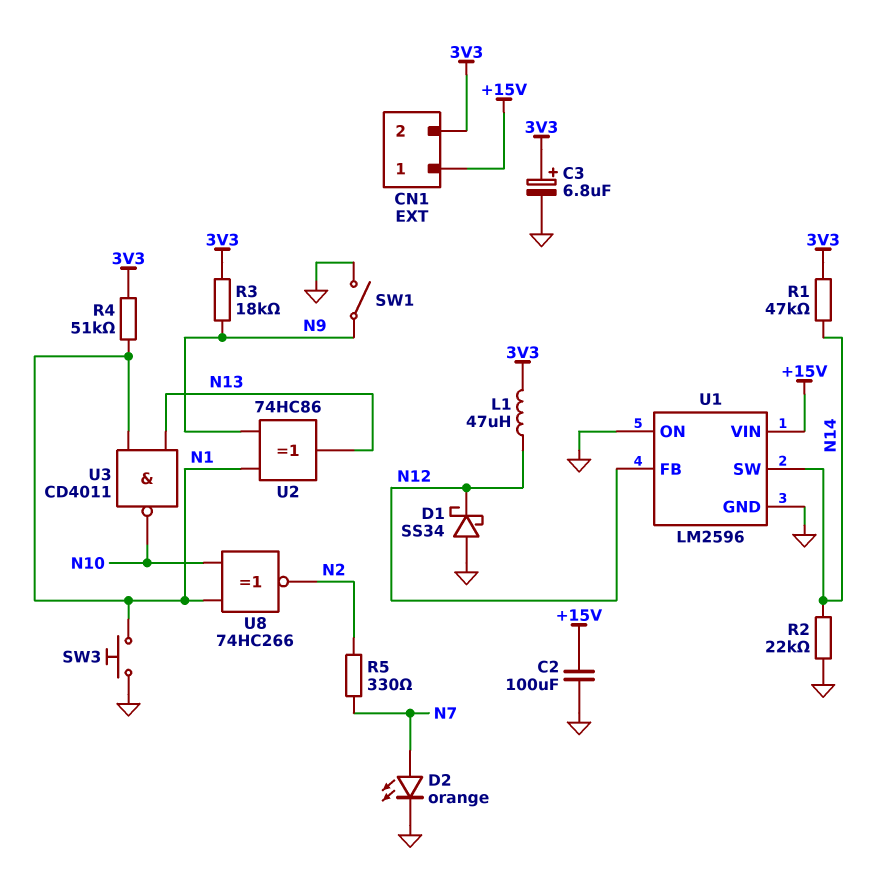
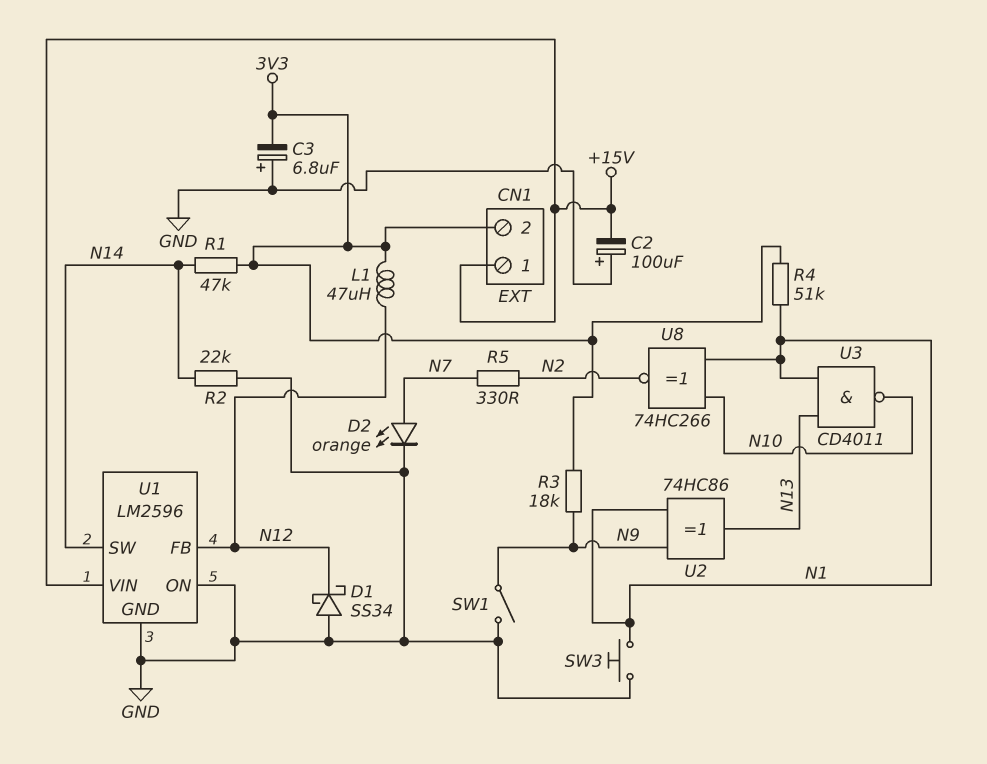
C2: 100uF (+15V, GND) -> 100uF (plus GND, minus +15V)
C3: 6.8uF (plus 3V3, minus GND) -> 6.8uF (plus GND, minus 3V3)

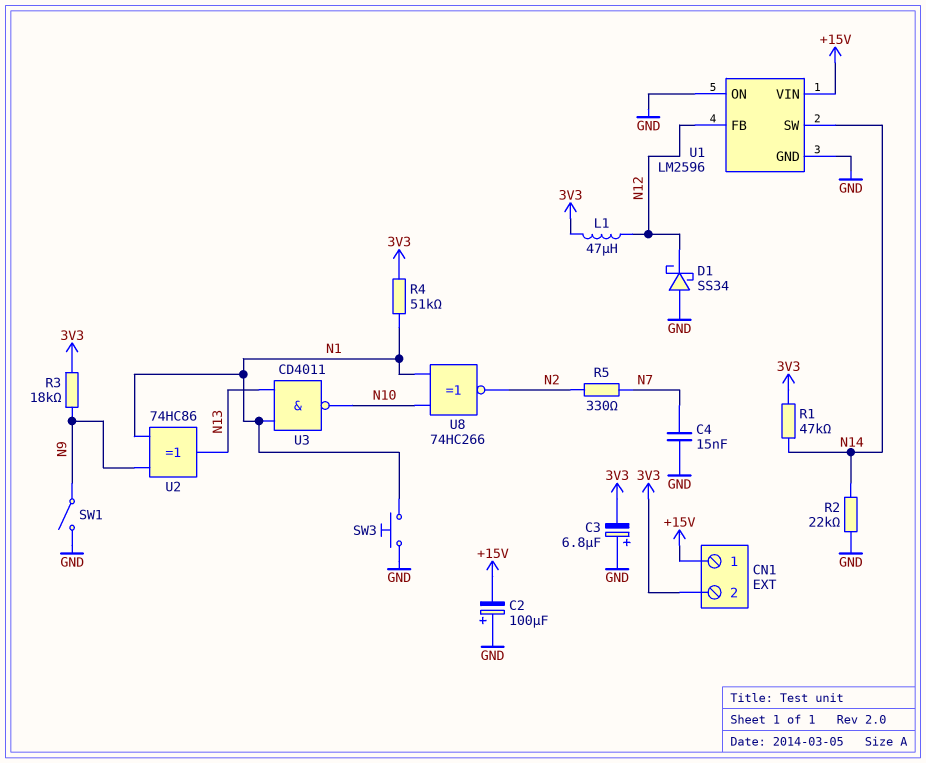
C4: none -> 15nF (GND, N7)
D2: LED orange (A N7, K GND) -> none

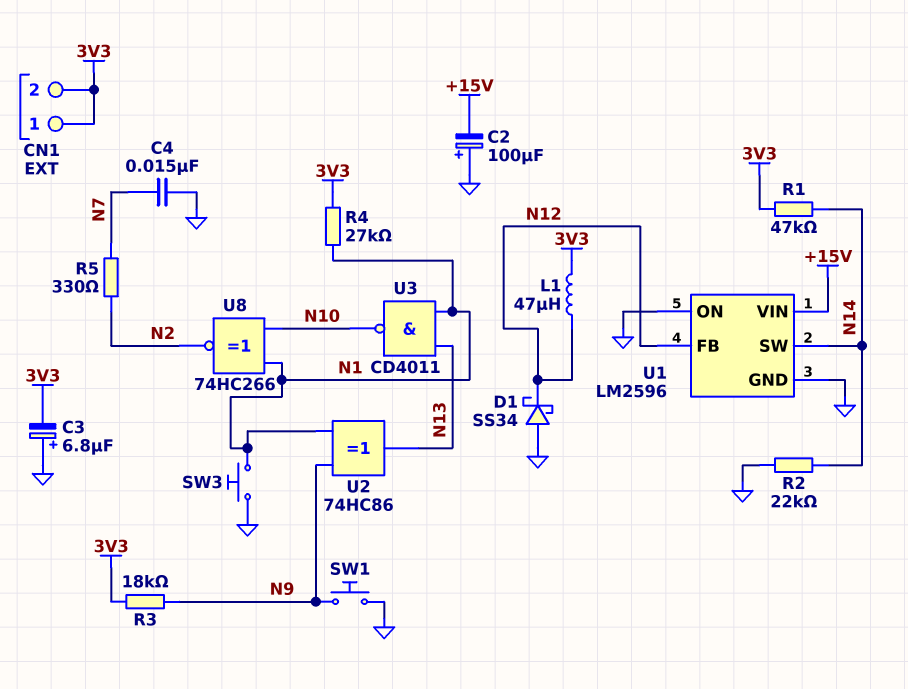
CN1 pin 1: +15V -> 3V3
R4: 51k (3V3, N1) -> 27k (3V3, N1)
SW1: switch (GND, N9) -> button (GND, N9)

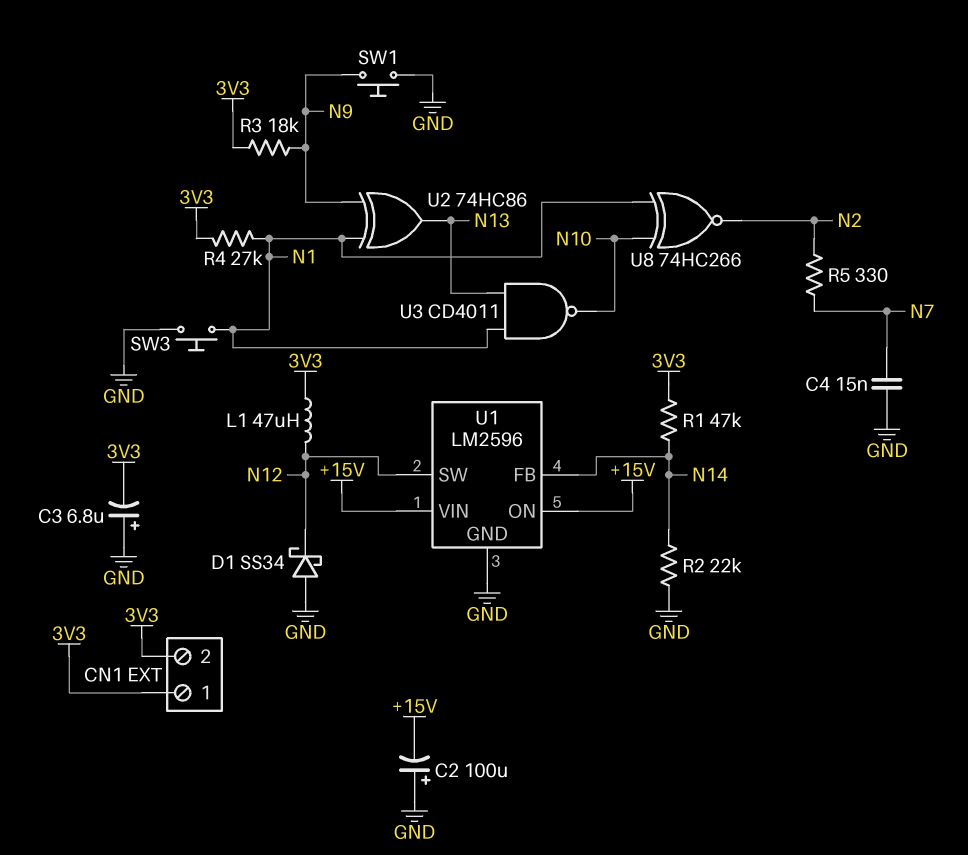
U1 pin FB: N12 -> N14
U1 pin ON: GND -> +15V
U1 pin SW: N14 -> N12

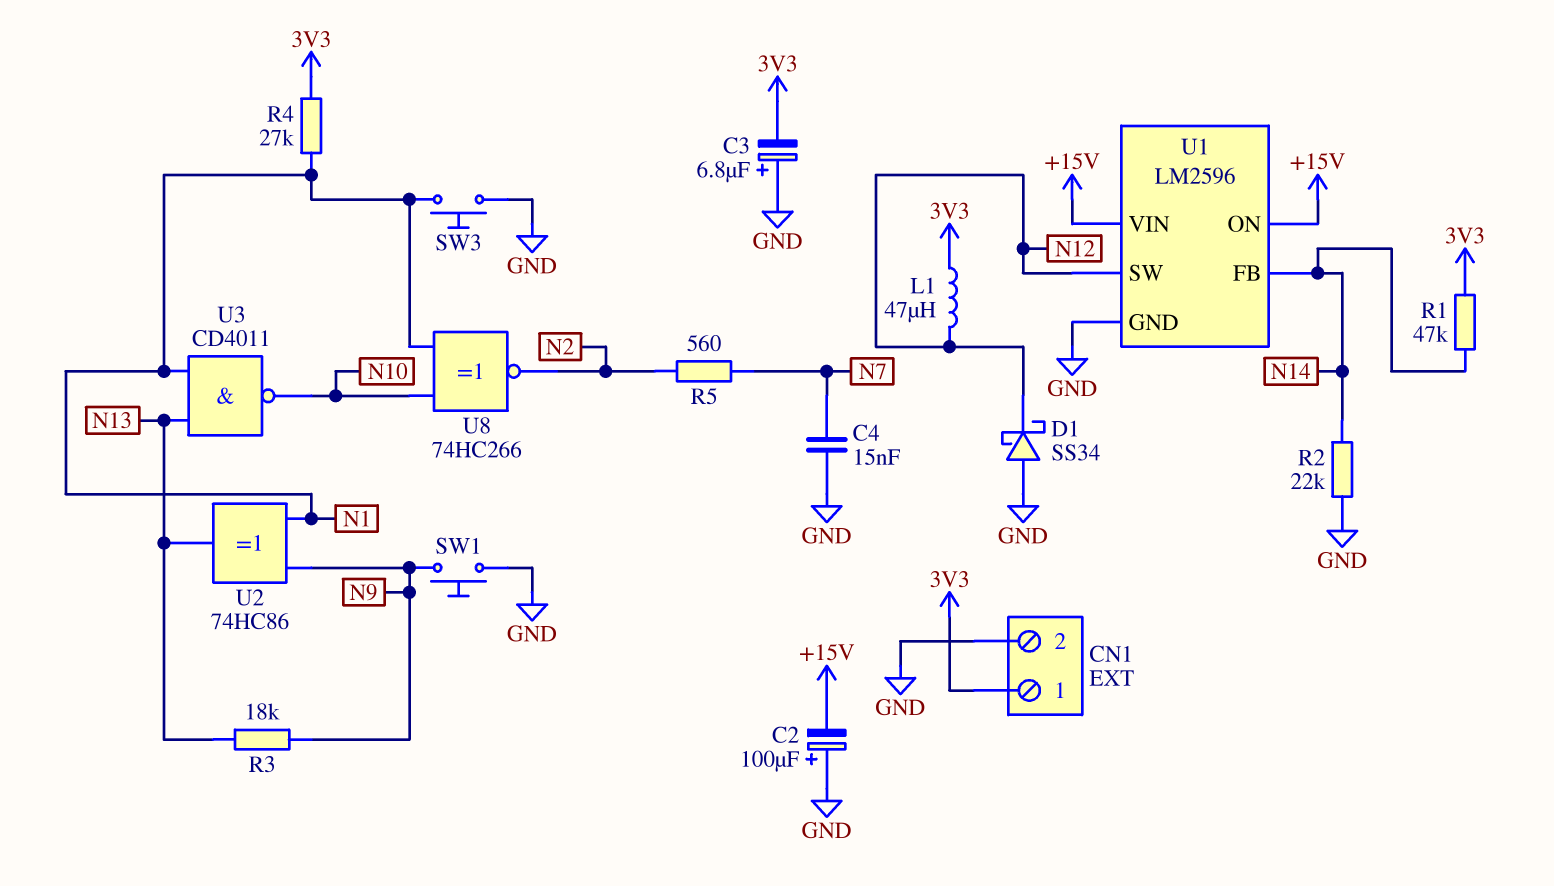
CN1 pin 2: 3V3 -> GND
R3: 18k (3V3, N9) -> 18k (N9, N13)
R5: 330 (N2, N7) -> 560 (N2, N7)

